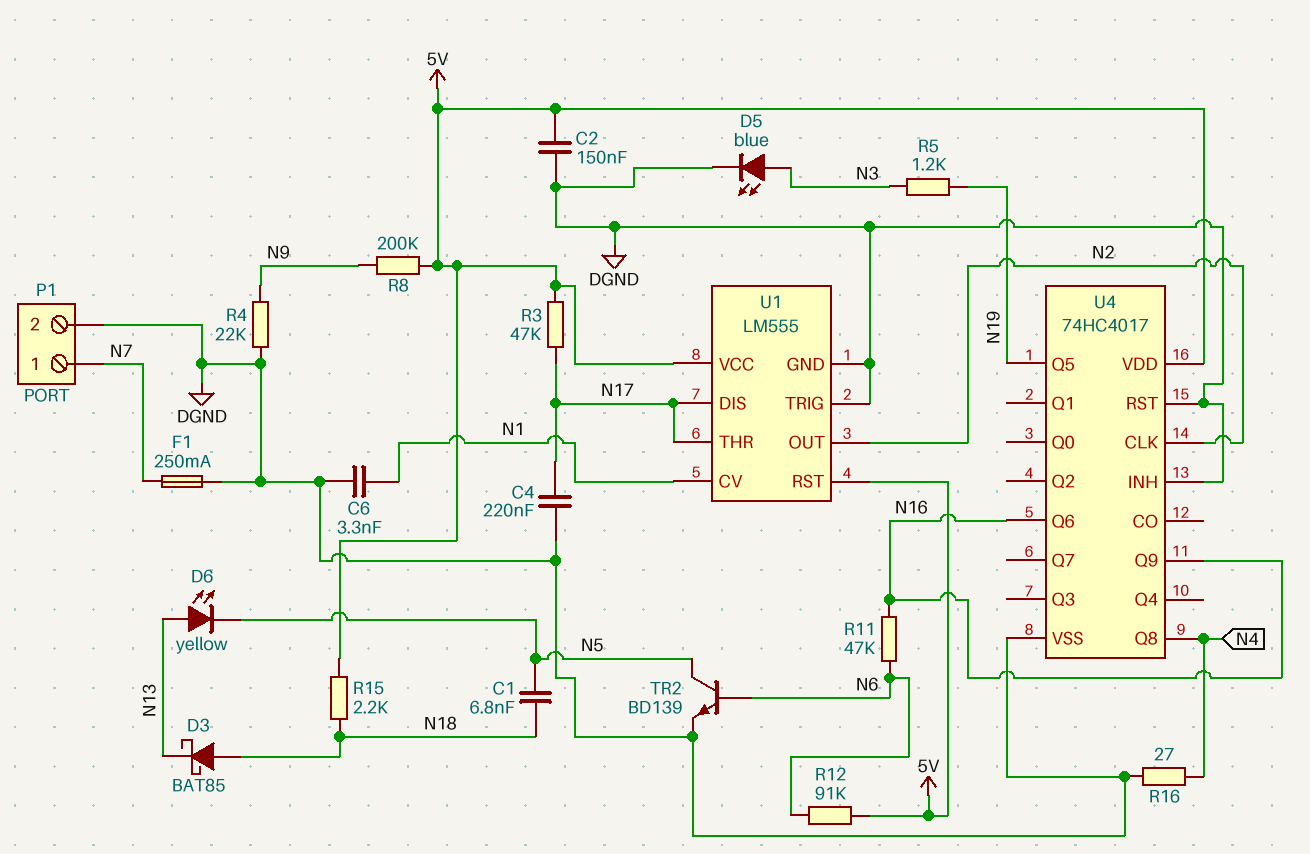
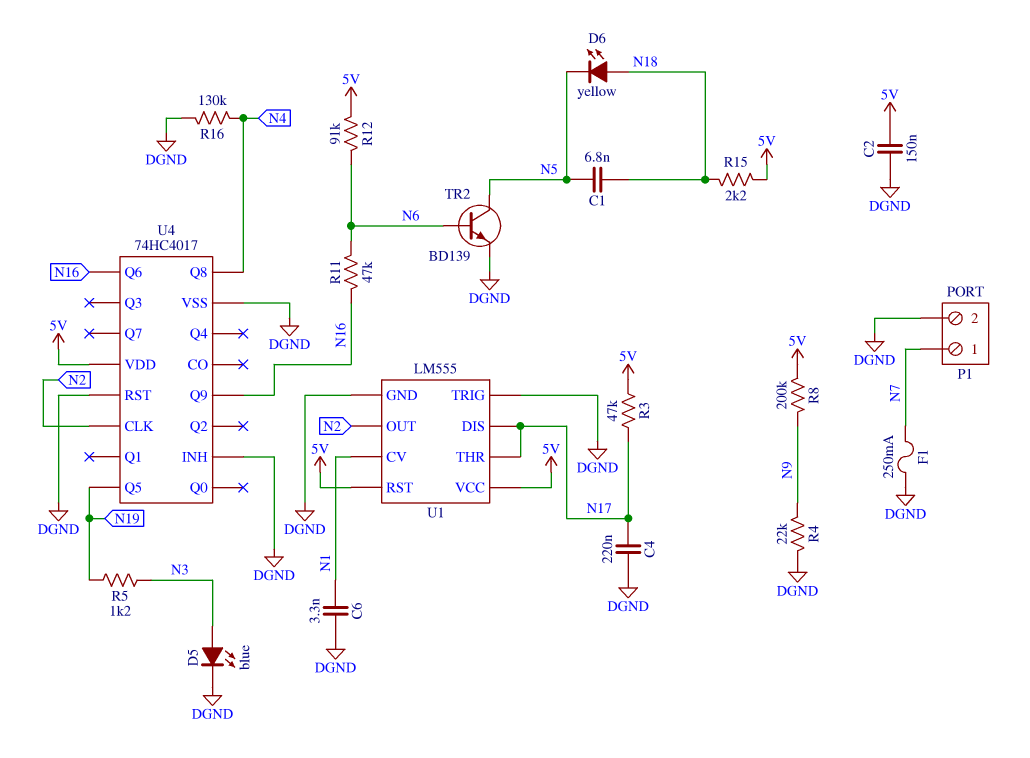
D3: schottky BAT85 (A N18, K N13) -> none
D6: LED yellow (A N13, K N5) -> LED yellow (A N18, K N5)
R16: 27 (DGND, N4) -> 130k (DGND, N4)

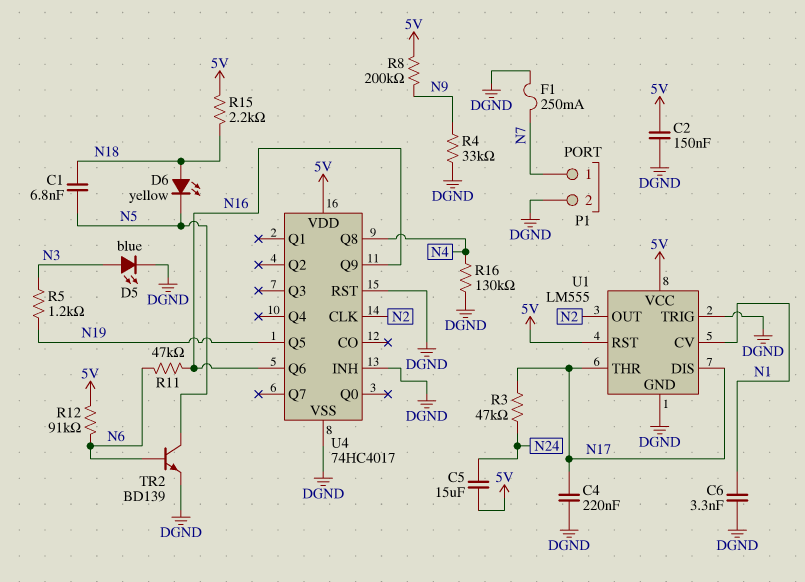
C5: none -> 15uF (5V, N24)
R3: 47k (5V, N17) -> 47k (N17, N24)
R4: 22k (DGND, N9) -> 33k (DGND, N9)

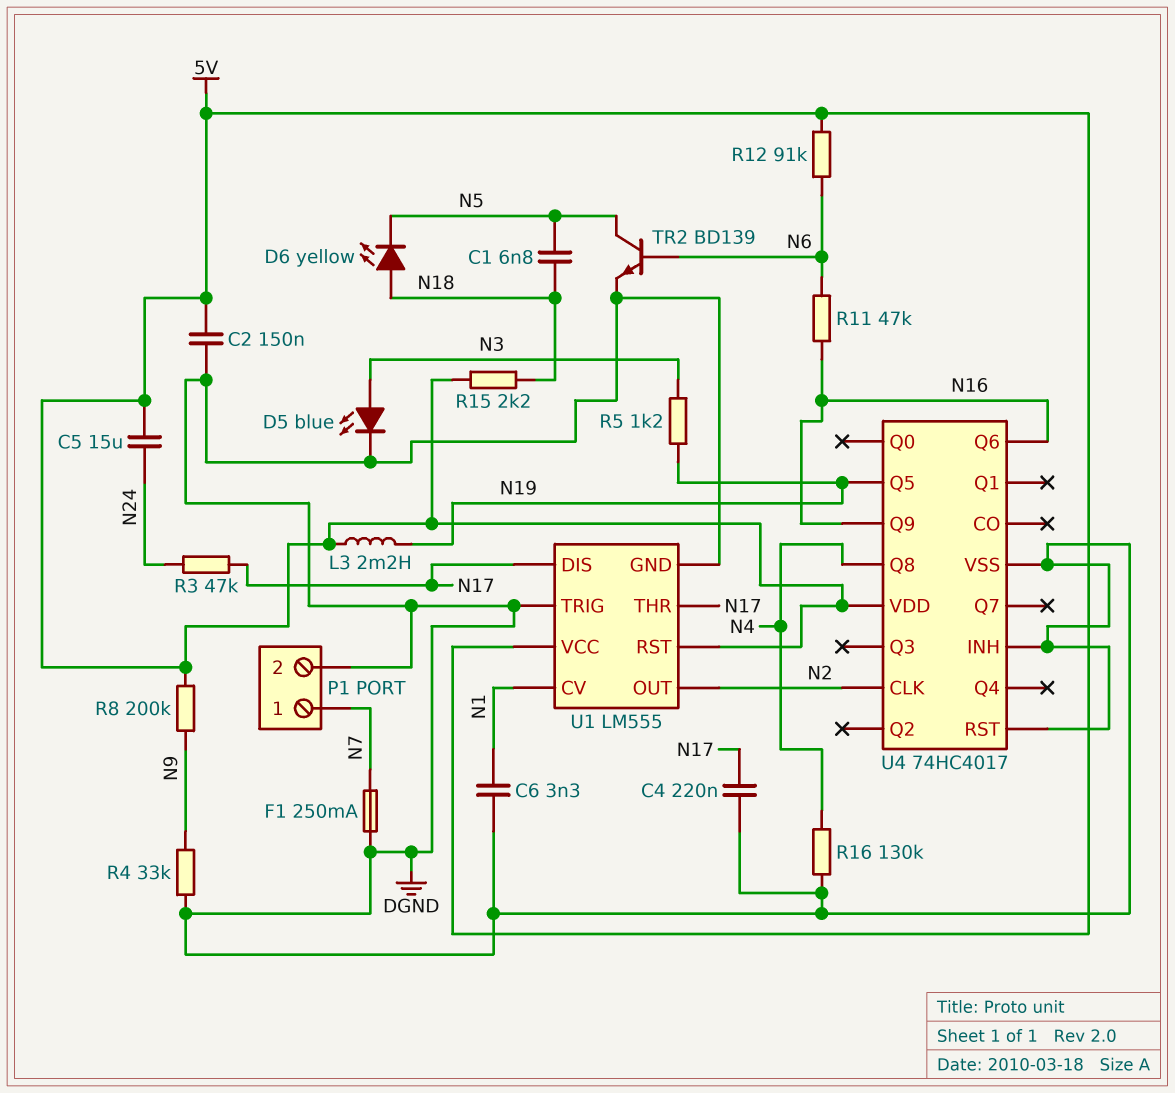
L3: none -> 2.2mH (5V, N19)

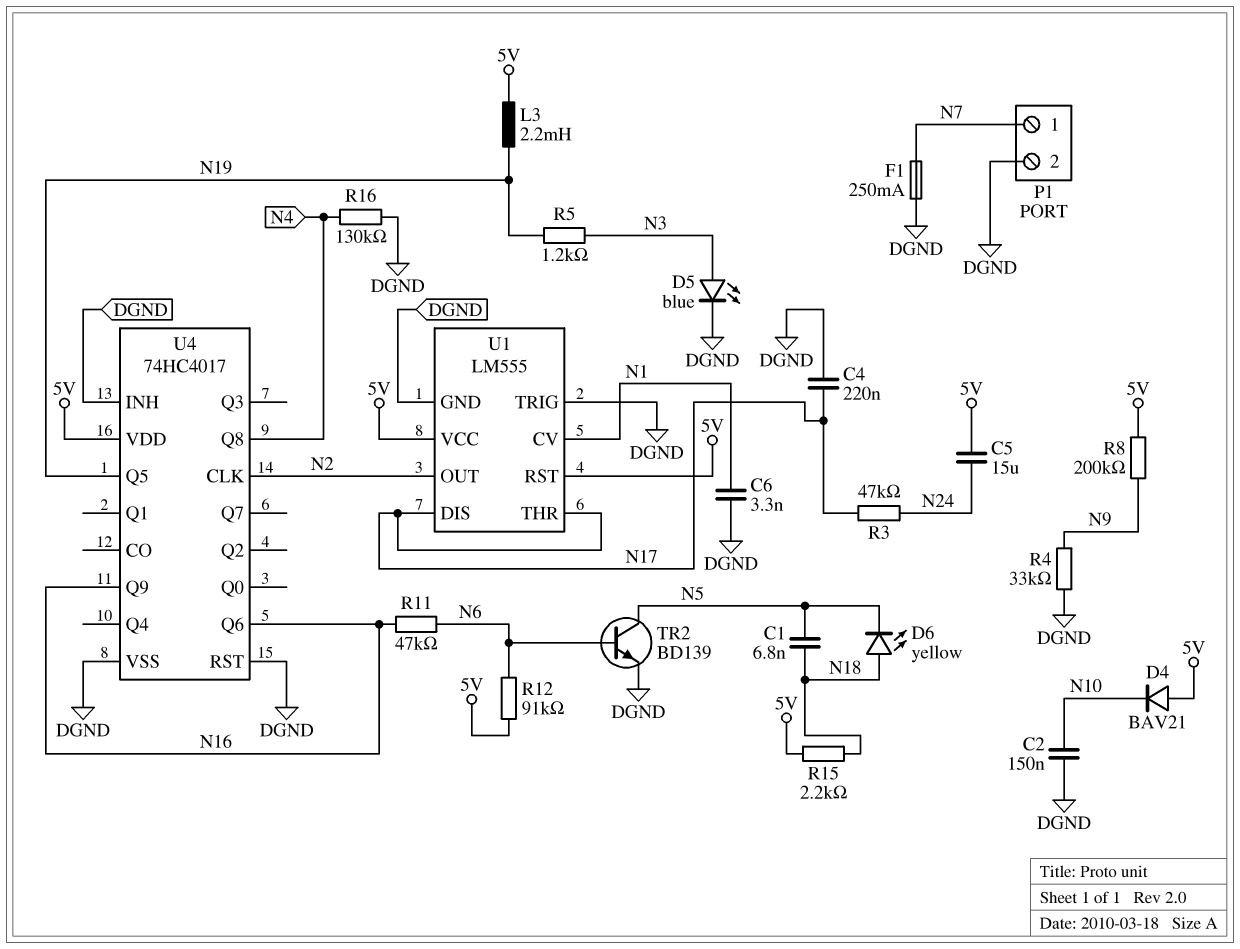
C2: 150nF (5V, DGND) -> 150nF (DGND, N10)
D4: none -> diode BAV21 (A 5V, K N10)

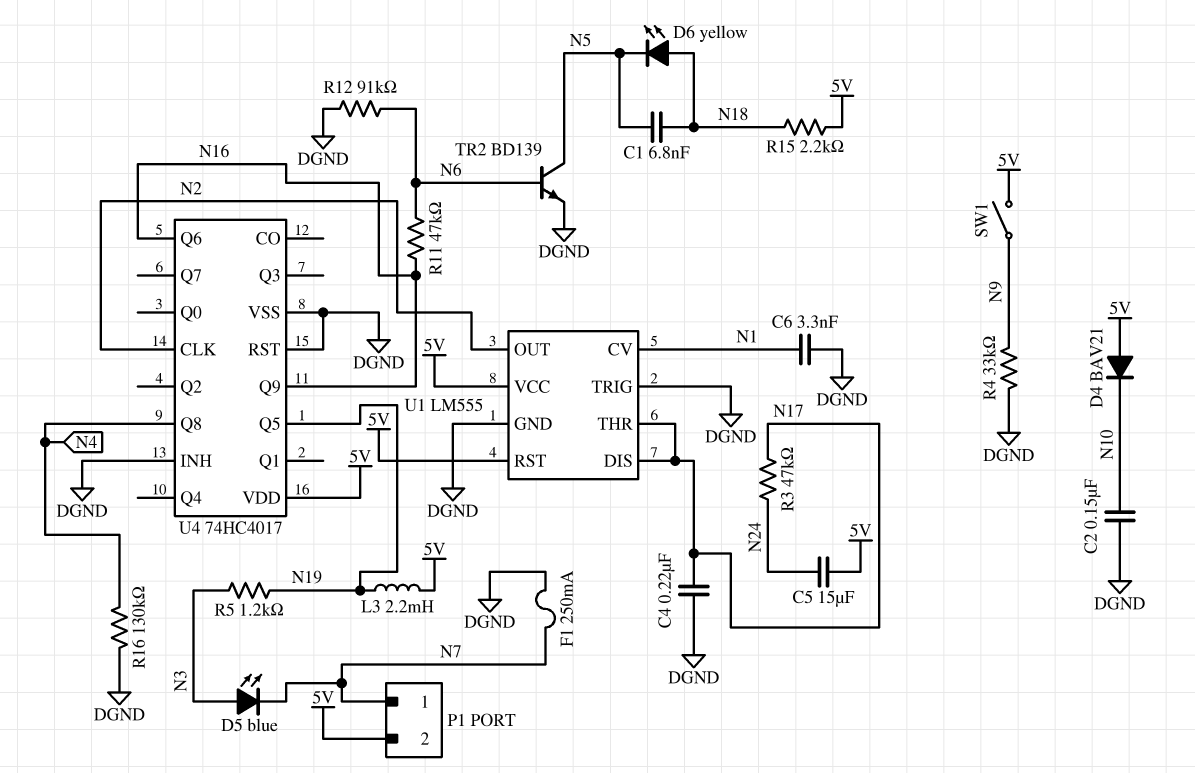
D5: LED blue (A N3, K DGND) -> LED blue (A N3, K N7)
P1 pin 2: DGND -> 5V
R8: 200k (5V, N9) -> none
R12: 91k (5V, N6) -> 91k (DGND, N6)
SW1: none -> switch (5V, N9)

